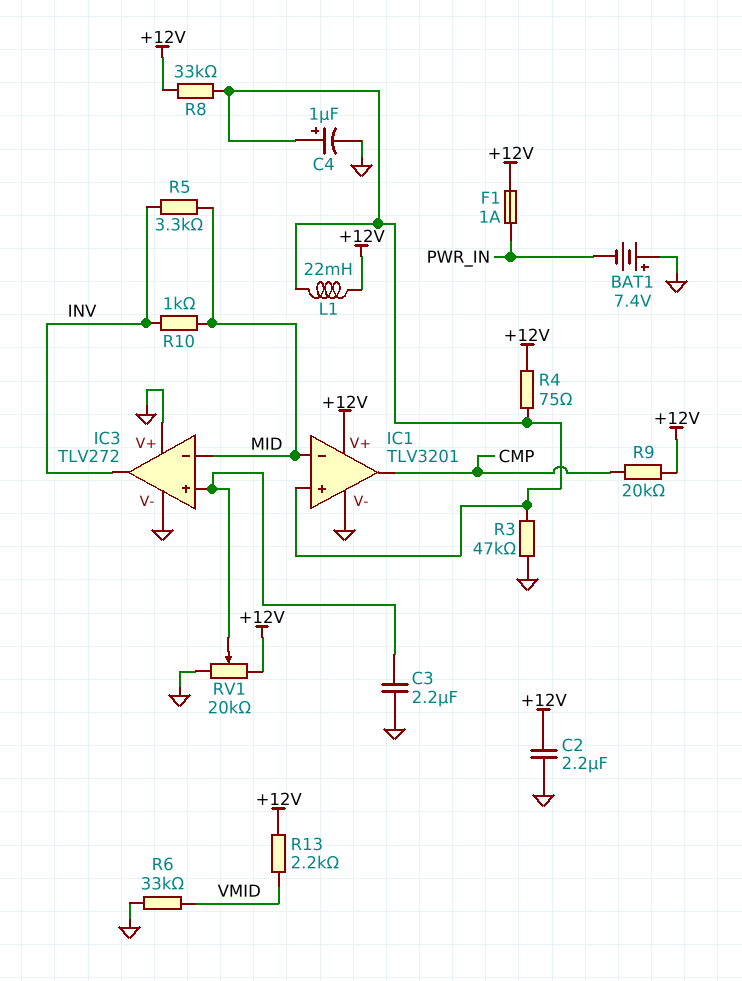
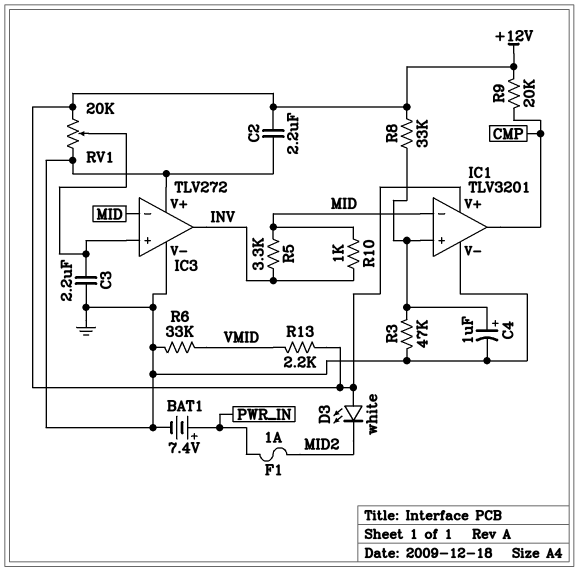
BAT1: 7.4V (plus GND, minus PWR_IN) -> 7.4V (plus PWR_IN, minus GND)
D3: none -> LED white (A +12V, K MID2)
F1: 1A (+12V, PWR_IN) -> 1A (MID2, PWR_IN)
L1: 22mH (+12V, IC1/in+) -> none
R4: 75 (+12V, IC1/in+) -> none

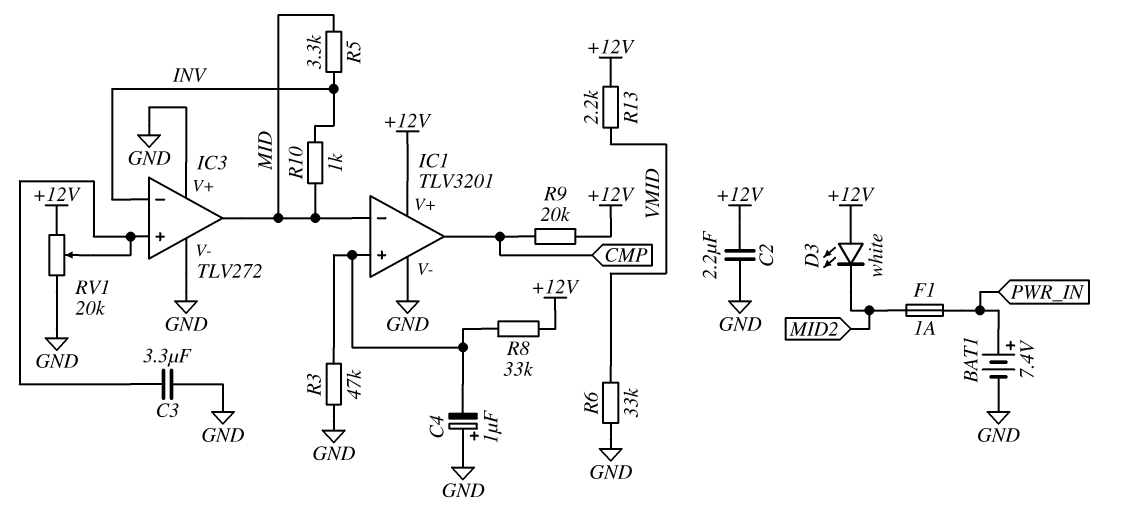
C3: 2.2uF (GND, IC3/in+) -> 3.3uF (GND, IC3/in+)
C4: 1uF (plus IC1/in+, minus GND) -> 1uF (plus GND, minus IC1/in+)
IC3 pin in-: MID -> INV
IC3 pin out: INV -> MID

